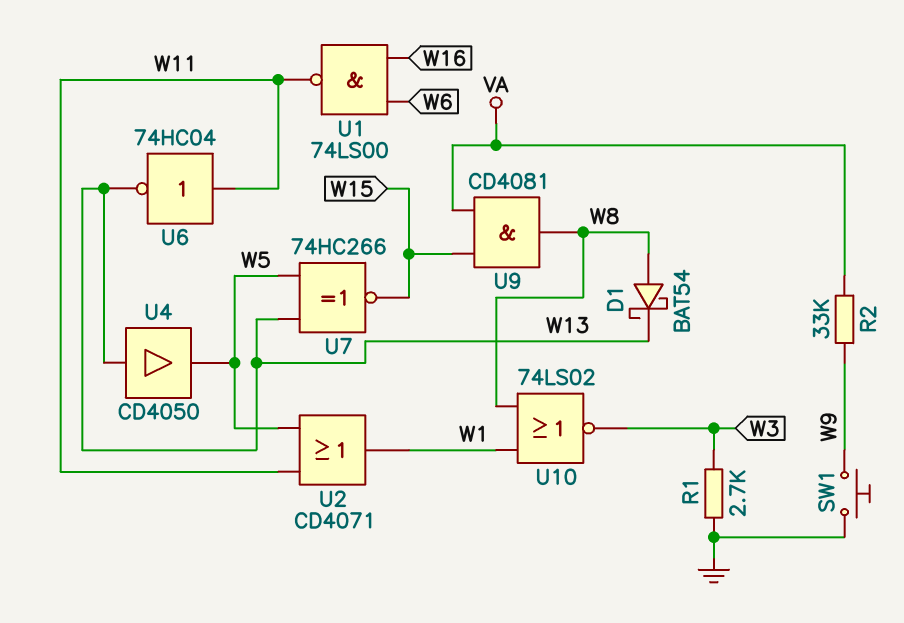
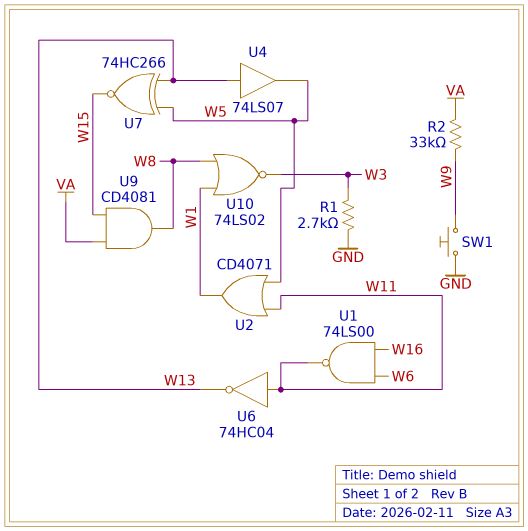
D1: schottky BAT54 (A W8, K W13) -> none
U4: buffer CD4050 (in W13, out W5) -> buffer 74LS07 (in W13, out W5)

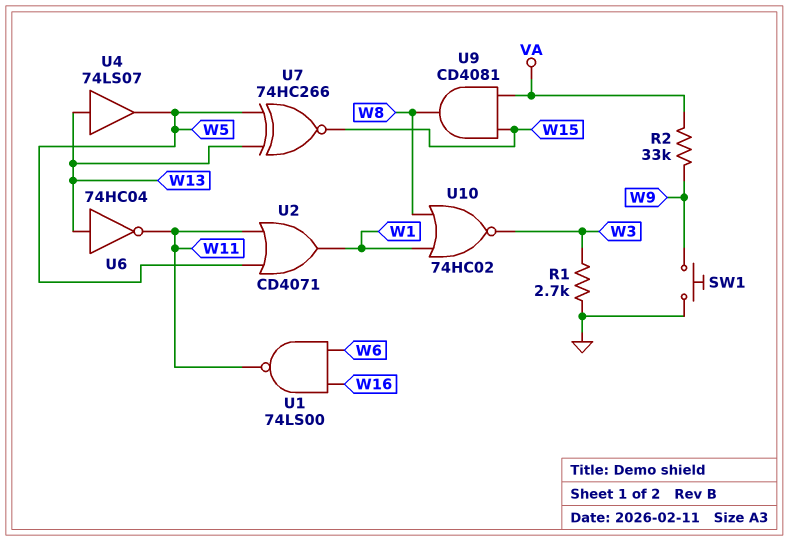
U6: NOT 74HC04 (in W11, out W13) -> NOT 74HC04 (in W13, out W11)
U10: NOR 74LS02 (in W1, in W8, out W3) -> NOR 74HC02 (in W1, in W8, out W3)

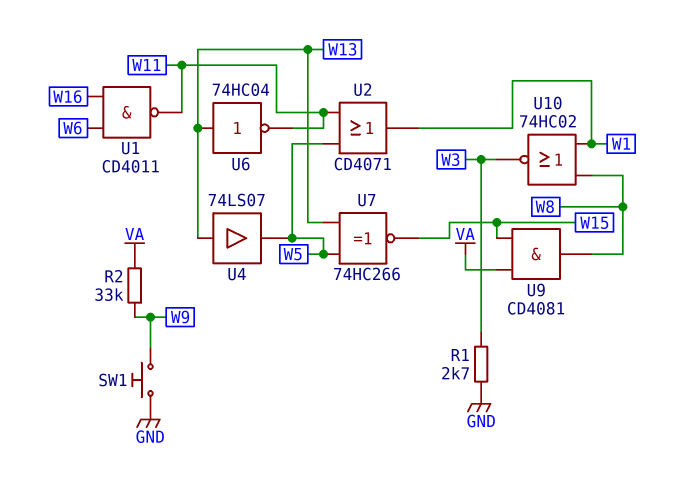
U1: NAND 74LS00 (in W6, in W16, out W11) -> NAND CD4011 (in W6, in W16, out W11)

